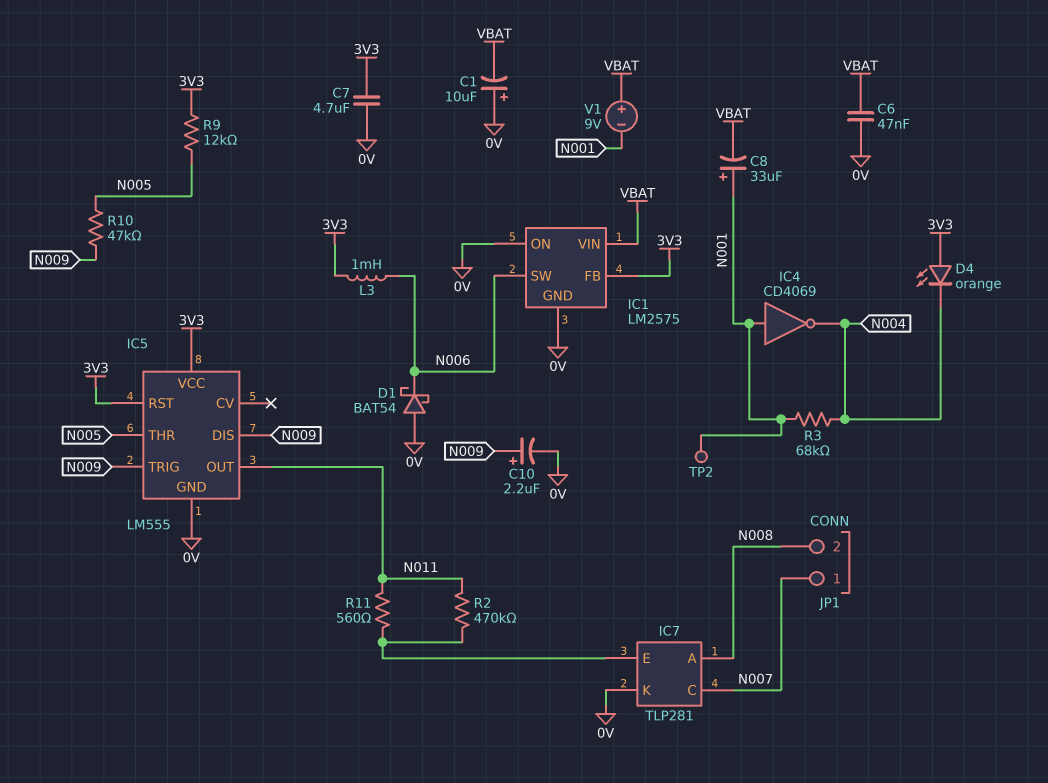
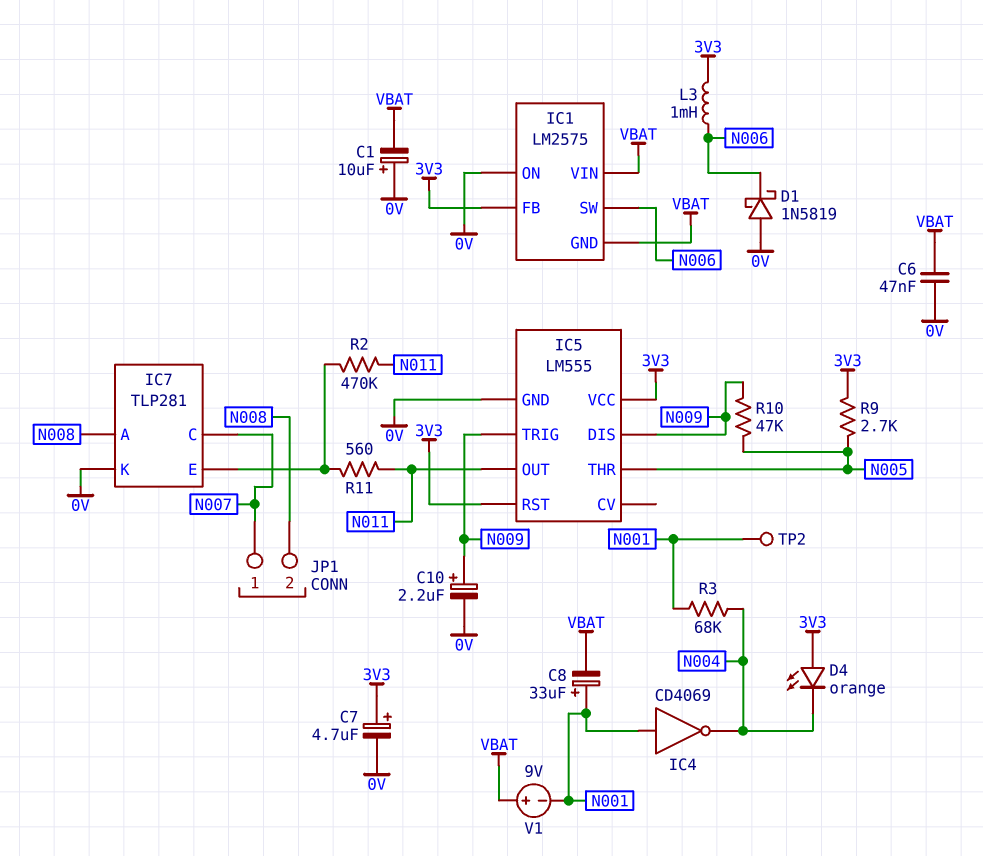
C7: 4.7uF (0V, 3V3) -> 4.7uF (plus 3V3, minus 0V)
D1: schottky BAT54 (A 0V, K N006) -> schottky 1N5819 (A 0V, K N006)
IC1 pin GND: 0V -> VBAT
R9: 12k (3V3, N005) -> 2.7k (3V3, N005)

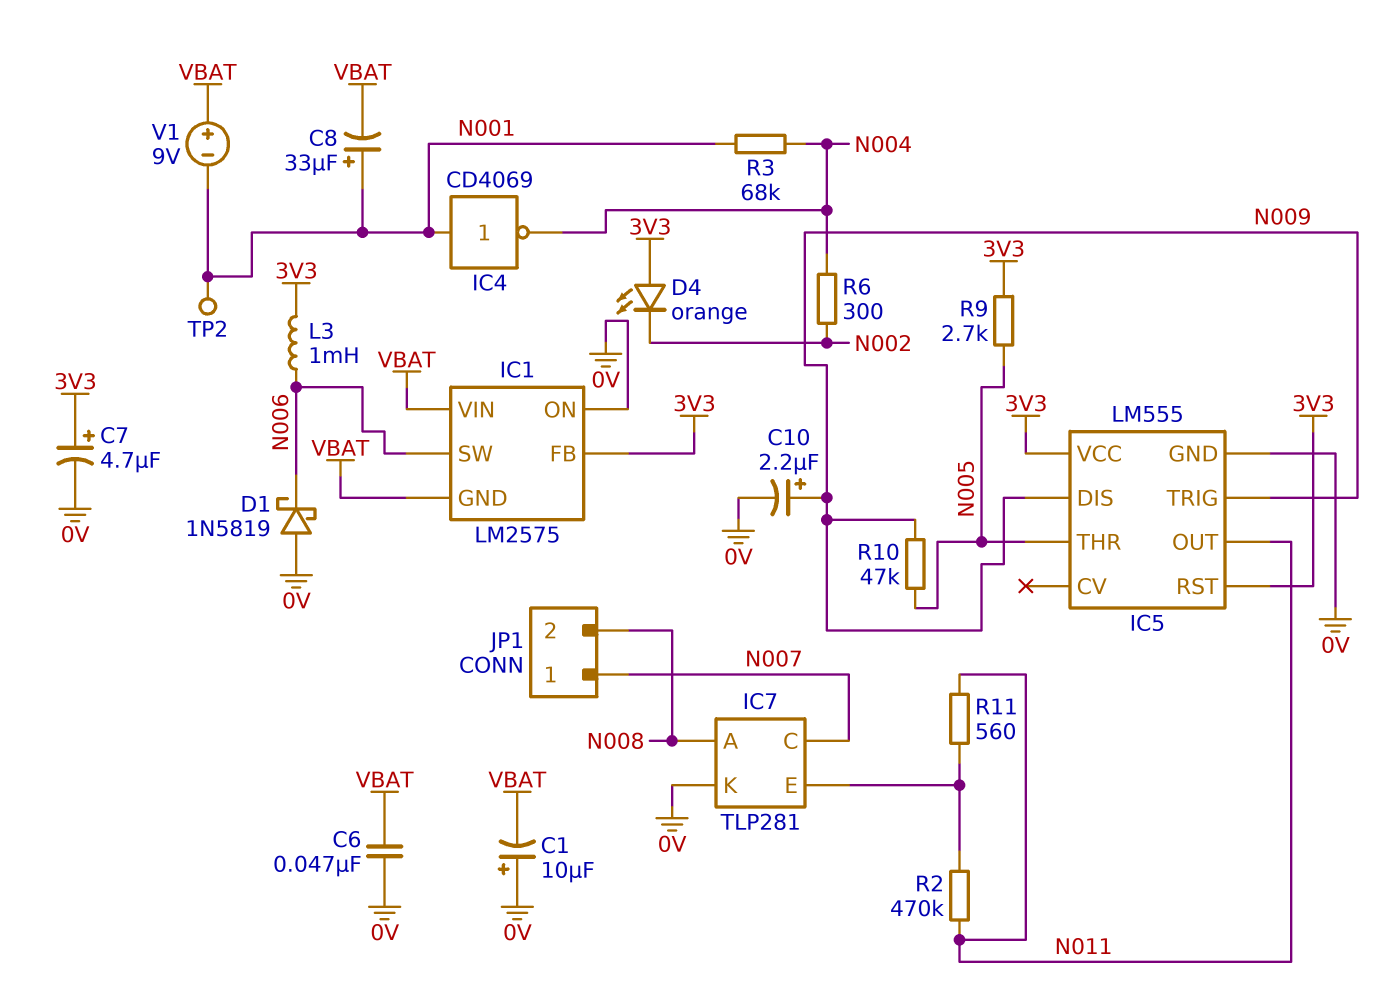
D4: LED orange (A 3V3, K N004) -> LED orange (A 3V3, K N002)
R6: none -> 300 (N002, N004)

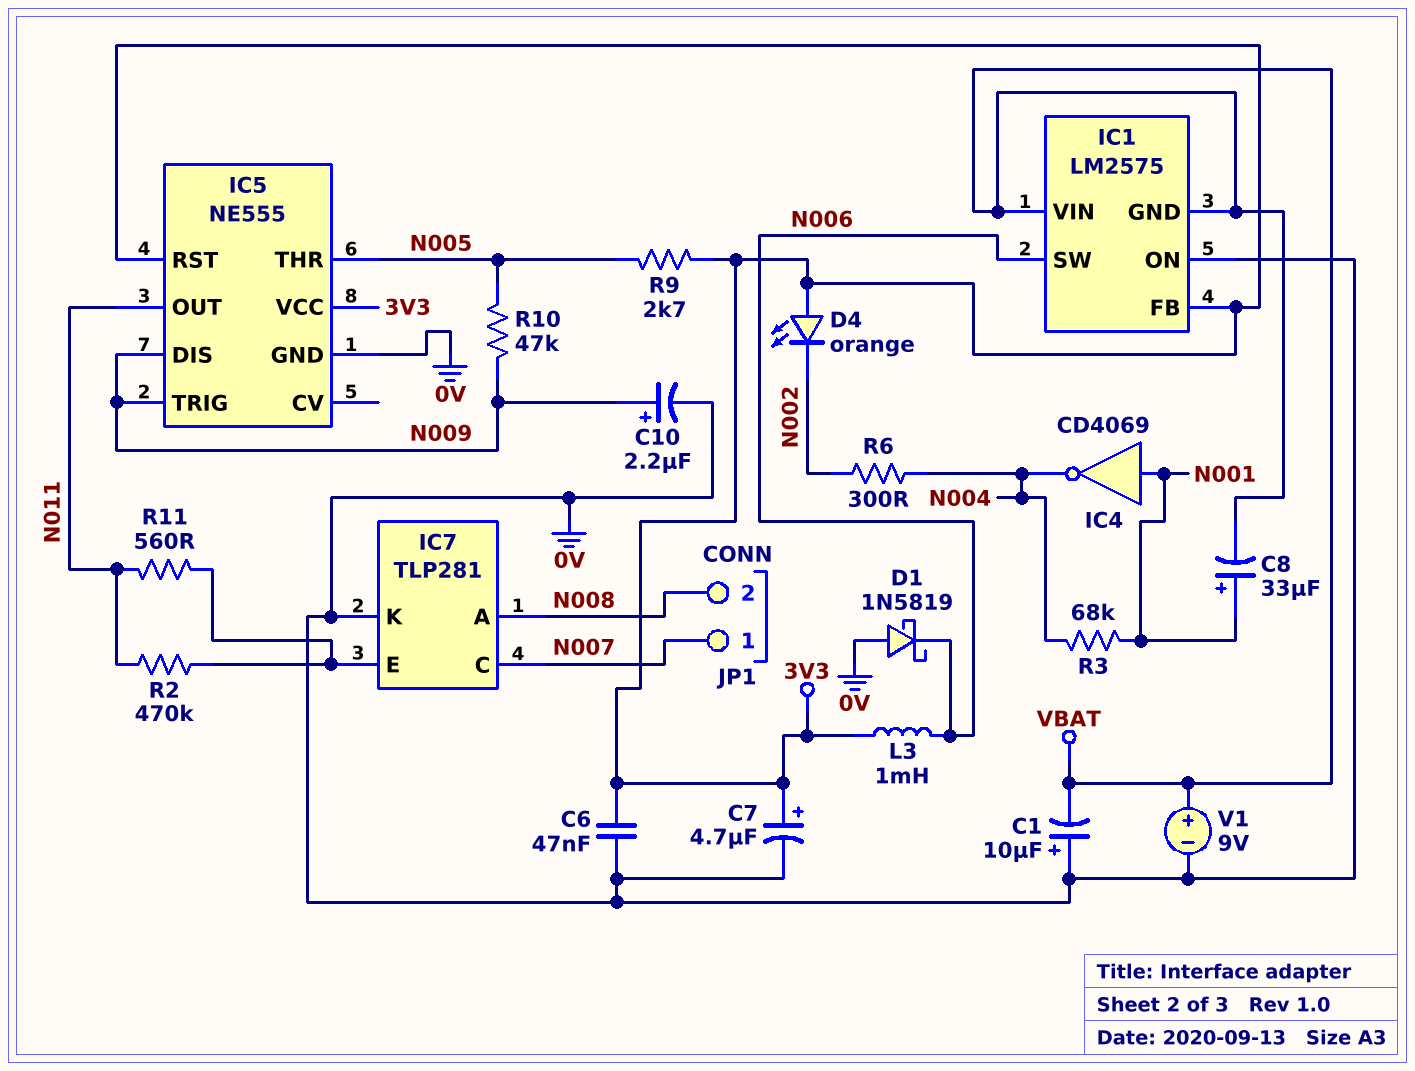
C6: 47nF (0V, VBAT) -> 47nF (0V, 3V3)
IC5: LM555 -> NE555
TP2: test point (N001) -> none
V1: 9V (plus VBAT, minus N001) -> 9V (plus VBAT, minus 0V)

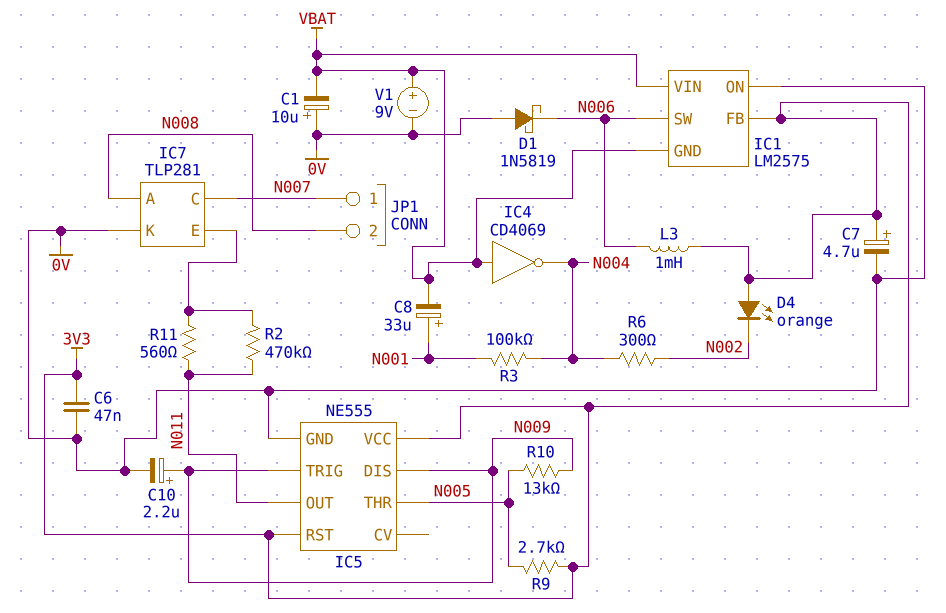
IC4: NOT CD4069 (in N001, out N004) -> NOT CD4069 (in VBAT, out N004)
R3: 68k (N001, N004) -> 100k (N001, N004)
R10: 47k (N005, N009) -> 13k (N005, N009)

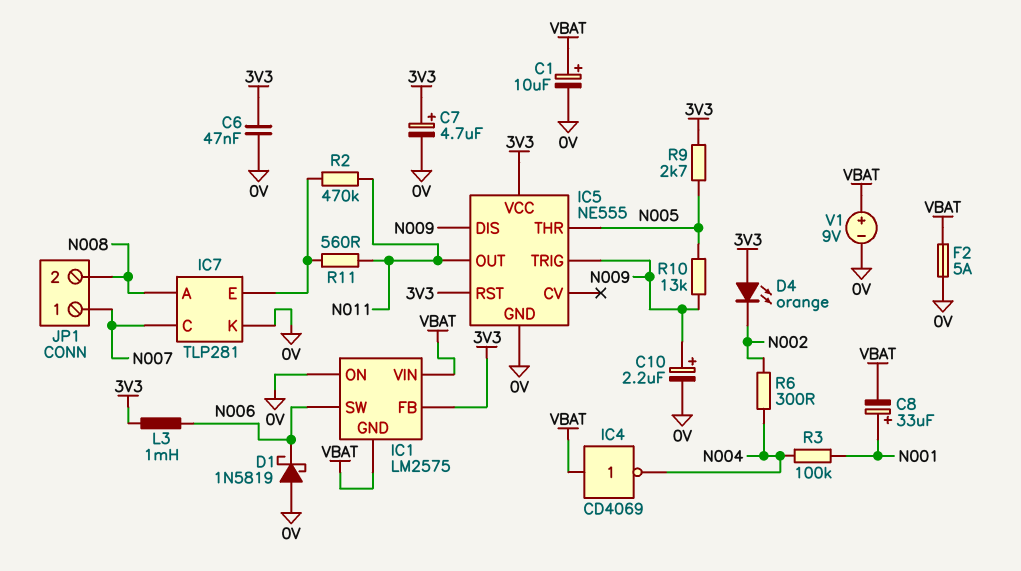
C1: 10uF (plus 0V, minus VBAT) -> 10uF (plus VBAT, minus 0V)
F2: none -> 5A (0V, VBAT)

